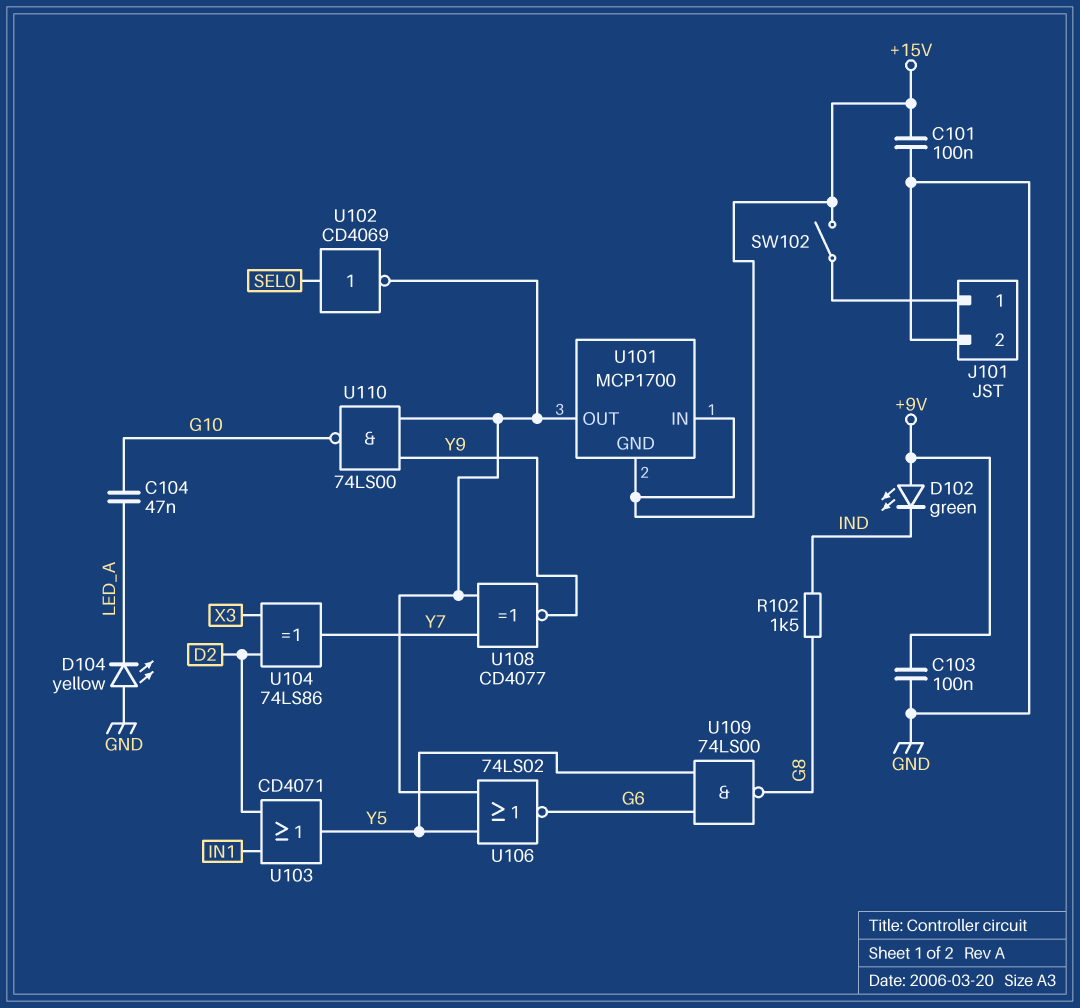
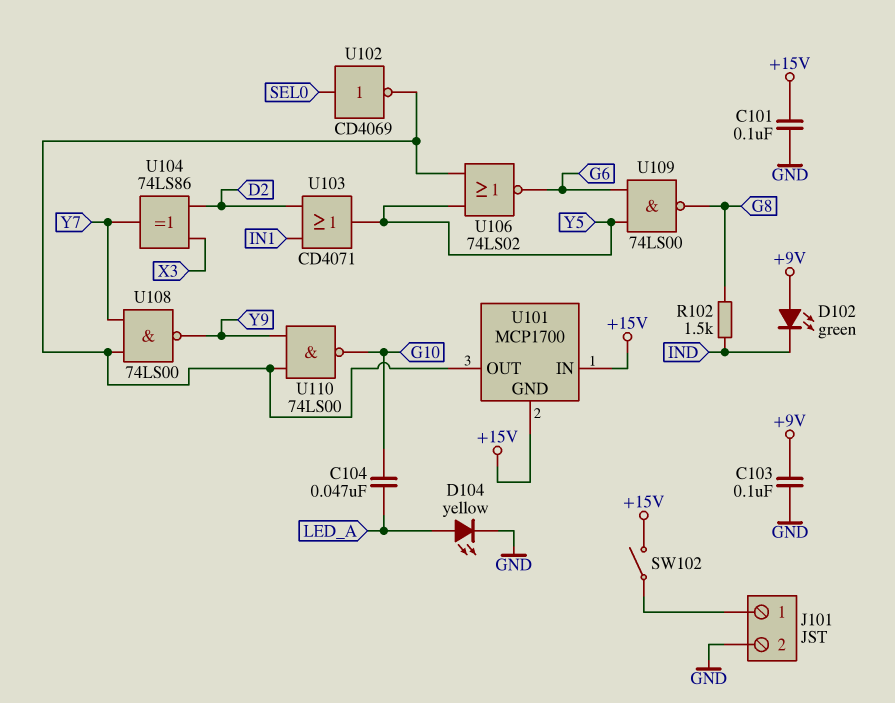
D104: LED yellow (A GND, K LED_A) -> LED yellow (A LED_A, K GND)
U108: XNOR CD4077 (in U101/OUT, in Y7, out Y9) -> NAND 74LS00 (in U101/OUT, in Y7, out Y9)

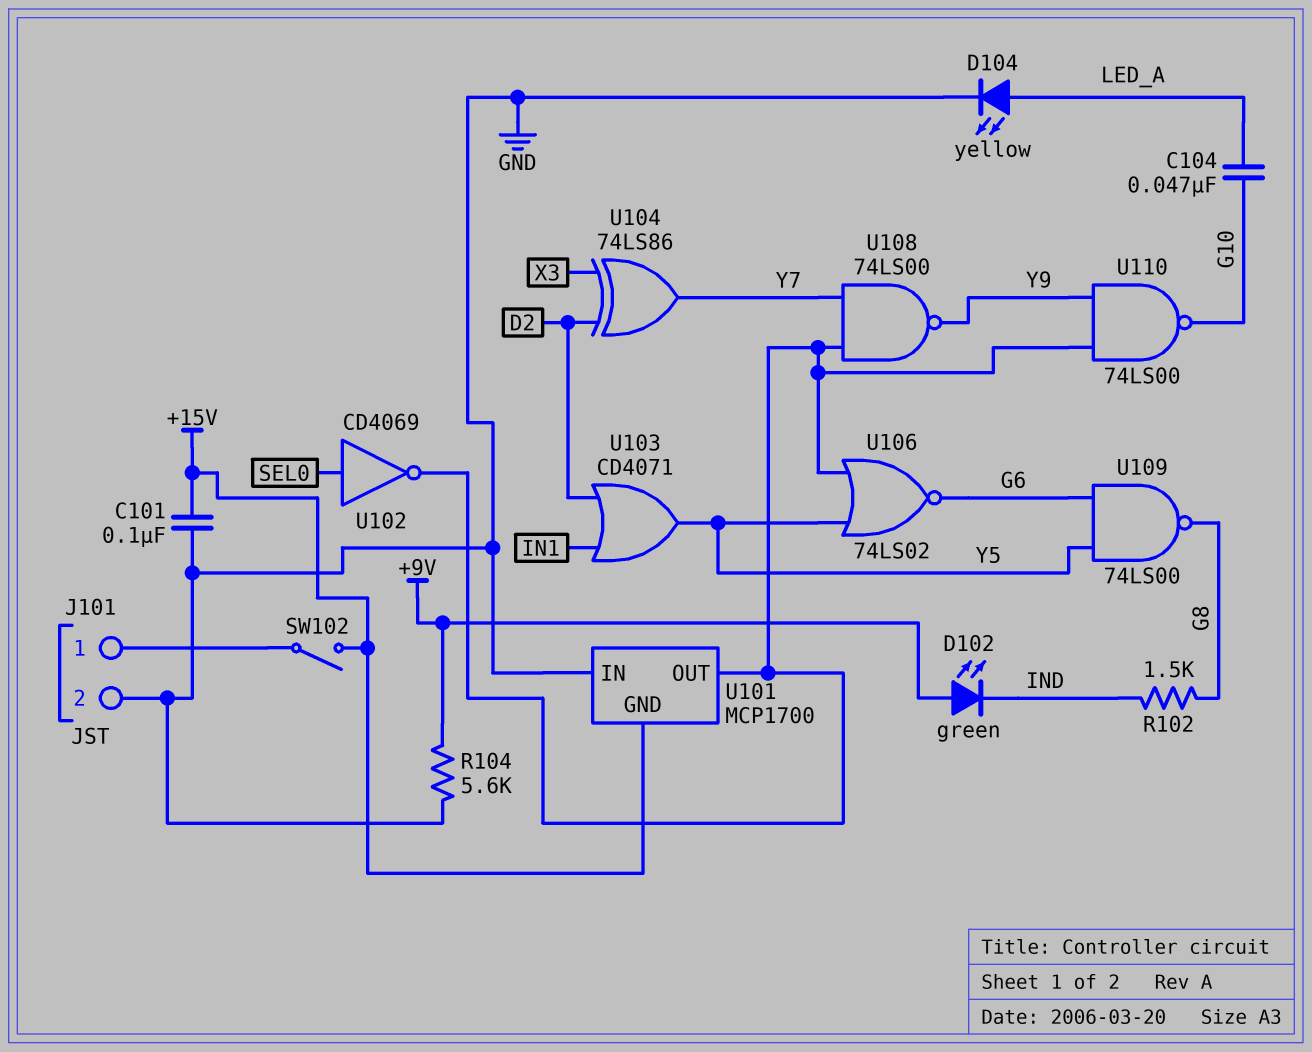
C103: 100nF (+9V, GND) -> none
R104: none -> 5.6k (+9V, GND)
U101 pin IN: +15V -> GND

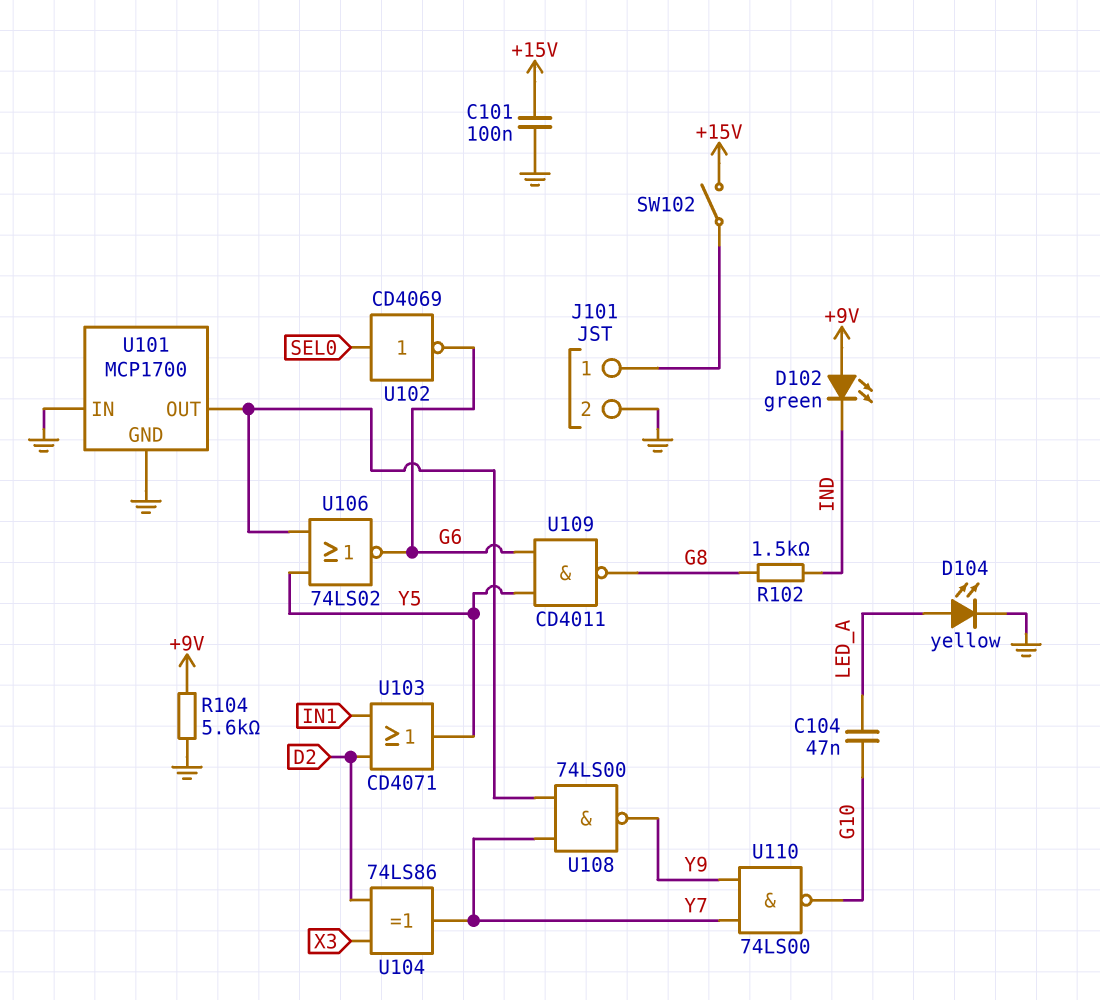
U101 pin GND: +15V -> GND
U102: NOT CD4069 (in SEL0, out U101/OUT) -> NOT CD4069 (in SEL0, out G6)
U109: NAND 74LS00 (in G6, in Y5, out G8) -> NAND CD4011 (in G6, in Y5, out G8)
U110: NAND 74LS00 (in U101/OUT, in Y9, out G10) -> NAND 74LS00 (in Y7, in Y9, out G10)

